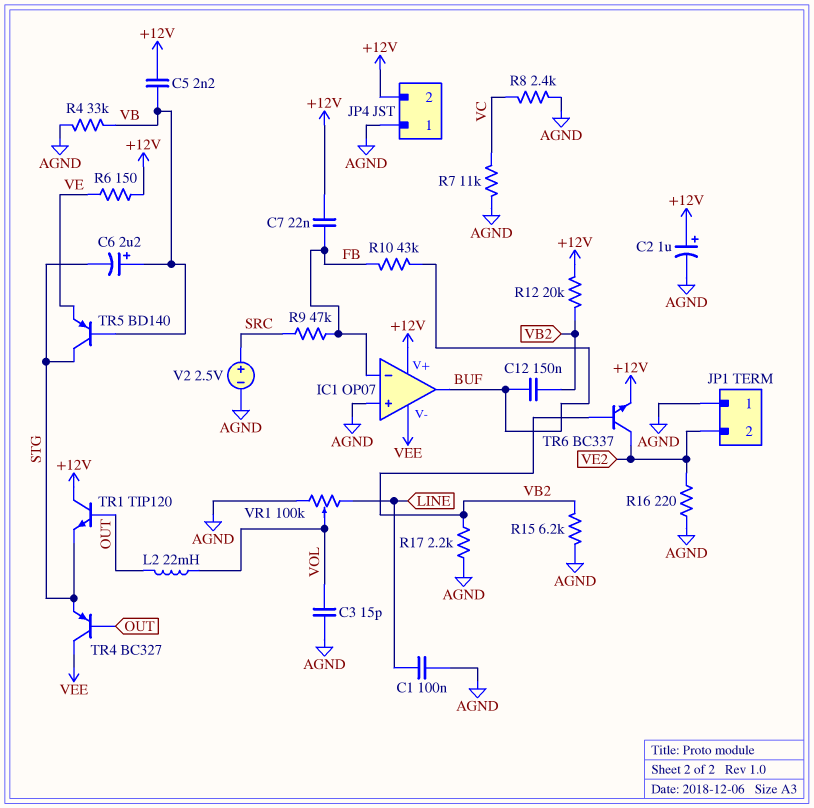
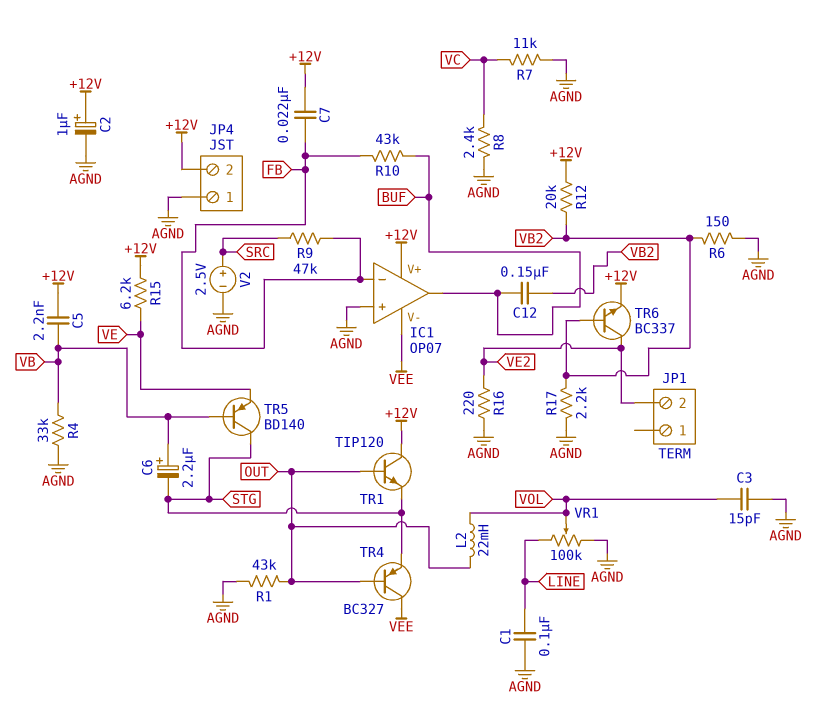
JP1 pin 1: AGND -> none
R1: none -> 43k (AGND, OUT)
R6: 150 (+12V, VE) -> 150 (AGND, VB2)
R15: 6.2k (AGND, VB2) -> 6.2k (+12V, VE)

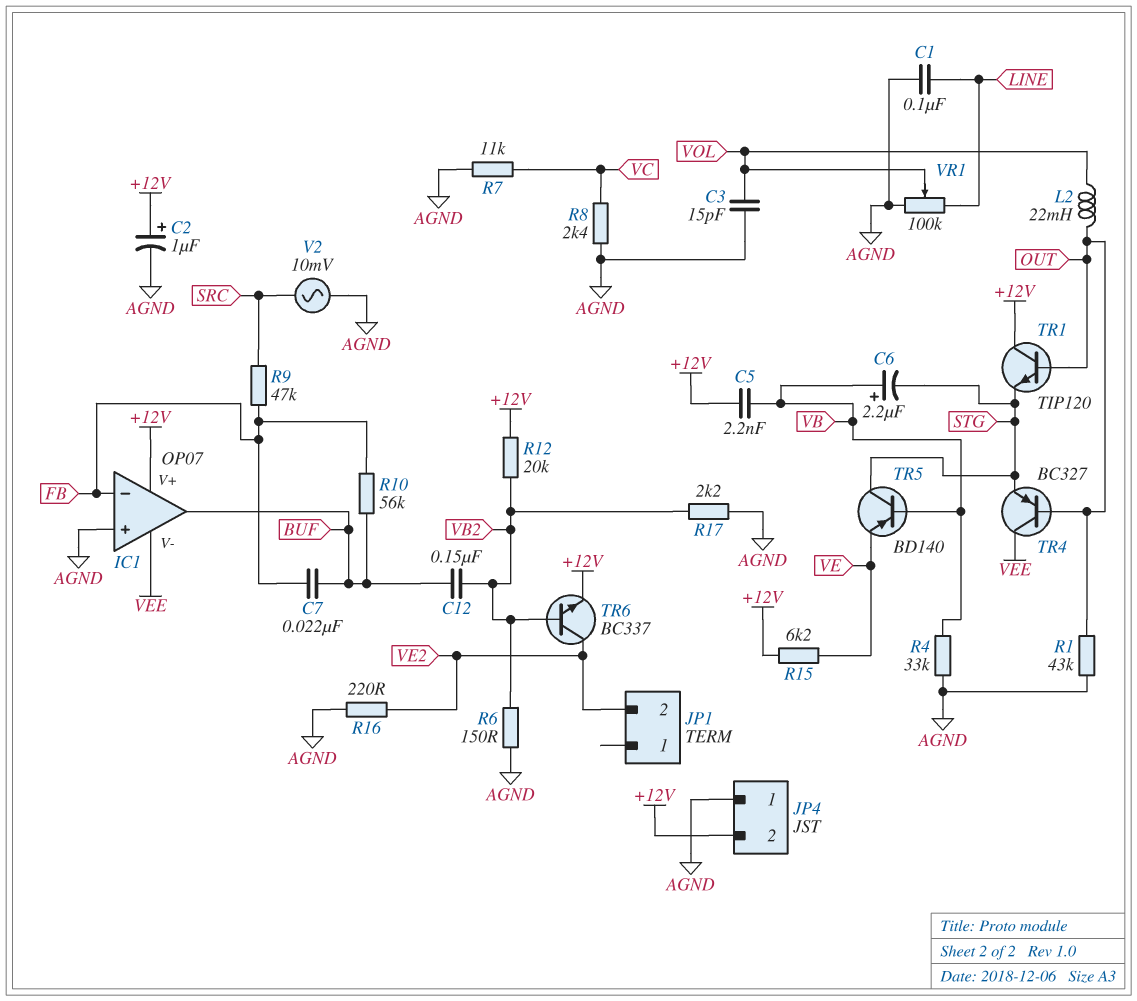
C7: 22nF (+12V, FB) -> 22nF (BUF, FB)
R10: 43k (BUF, FB) -> 56k (BUF, FB)
V2: 2.5V (plus SRC, minus AGND) -> AC 10mV (AGND, SRC)

